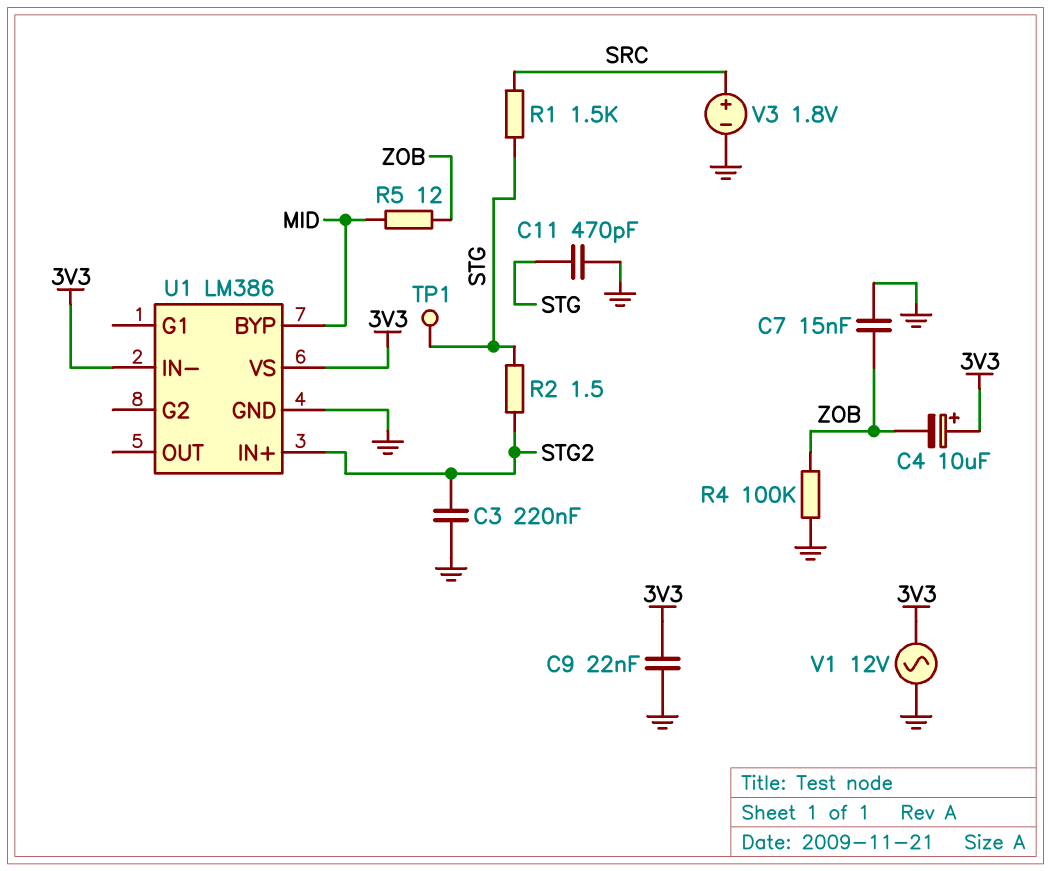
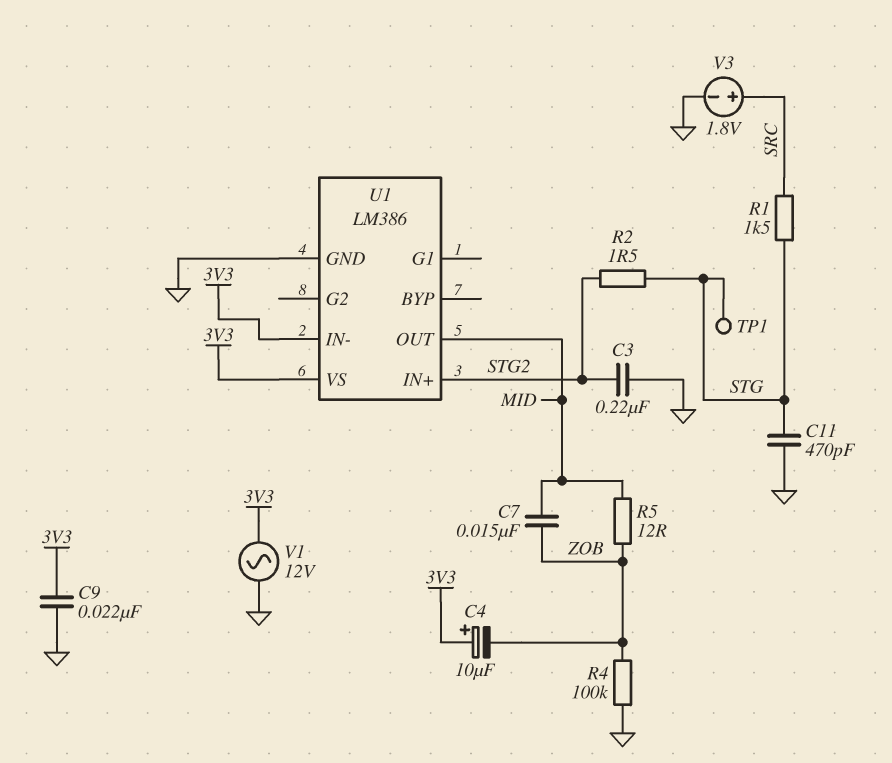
C7: 15nF (GND, ZOB) -> 15nF (MID, ZOB)
U1 pin BYP: MID -> none
U1 pin OUT: none -> MID

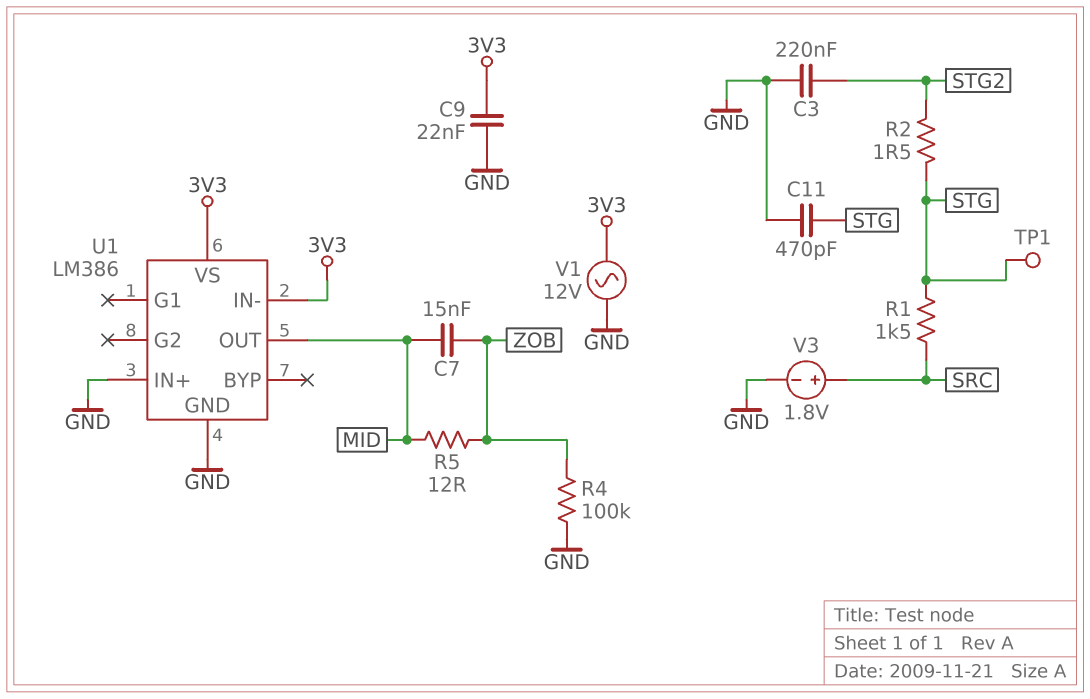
C4: 10uF (plus 3V3, minus ZOB) -> none
U1 pin IN+: STG2 -> GND

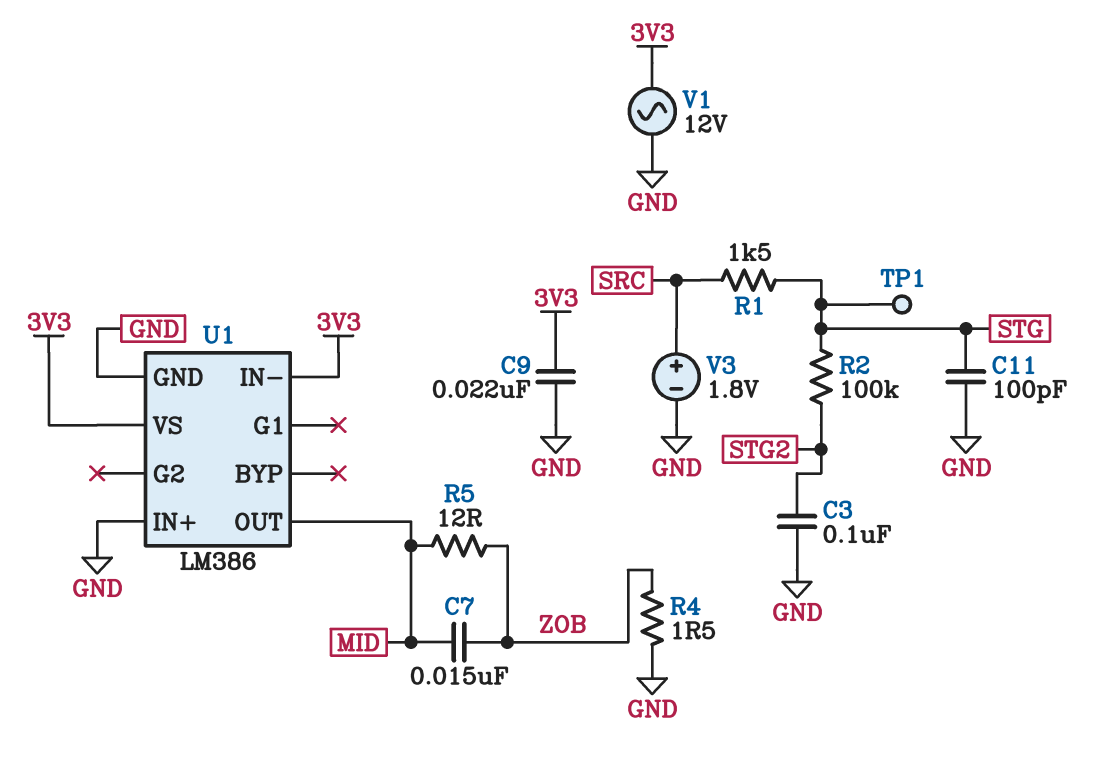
C3: 220nF (GND, STG2) -> 100nF (GND, STG2)
C11: 470pF (GND, STG) -> 100pF (GND, STG)
R2: 1.5 (STG, STG2) -> 100k (STG, STG2)
R4: 100k (GND, ZOB) -> 1.5 (GND, ZOB)

